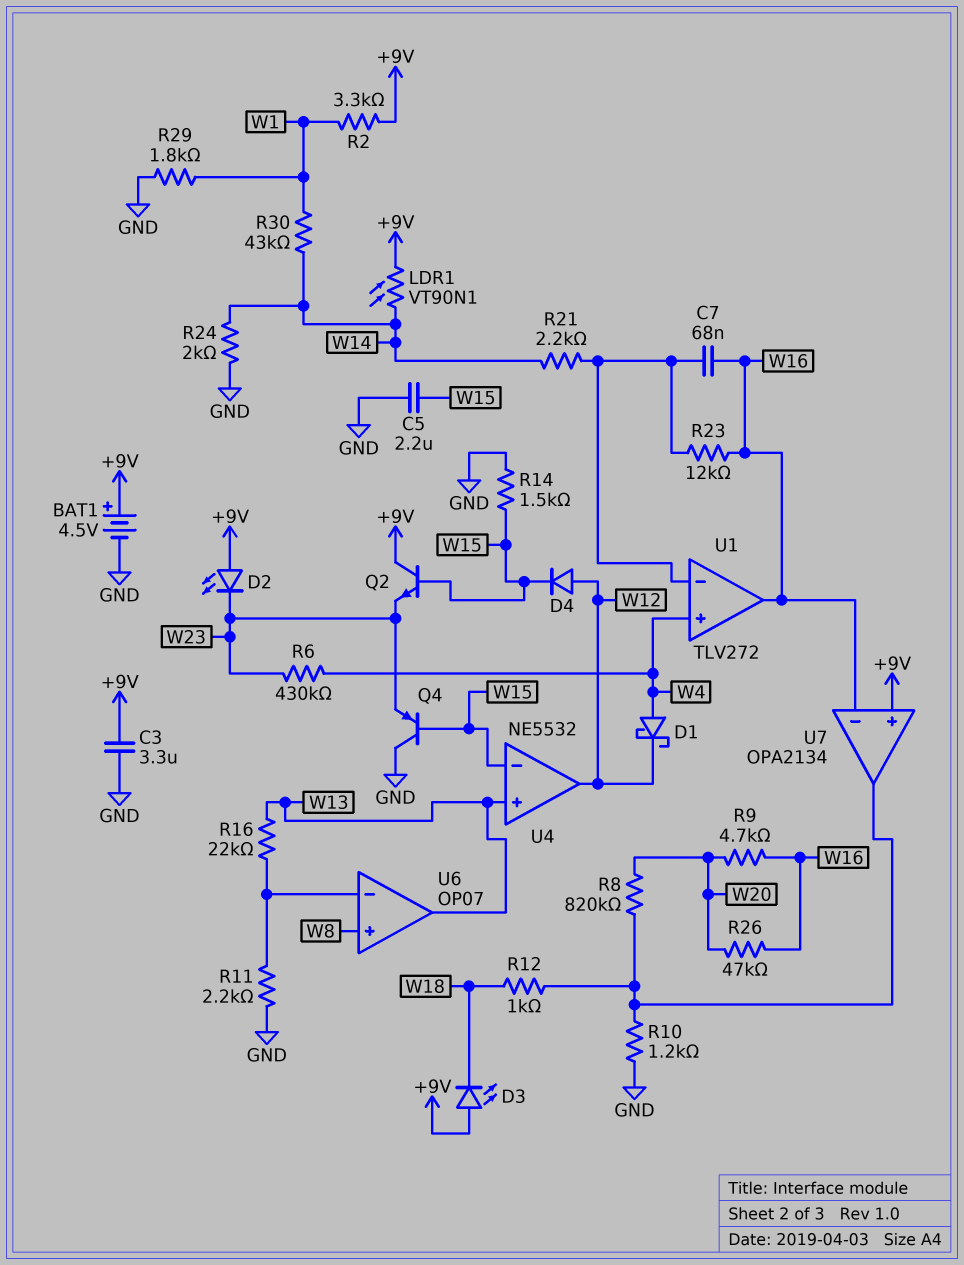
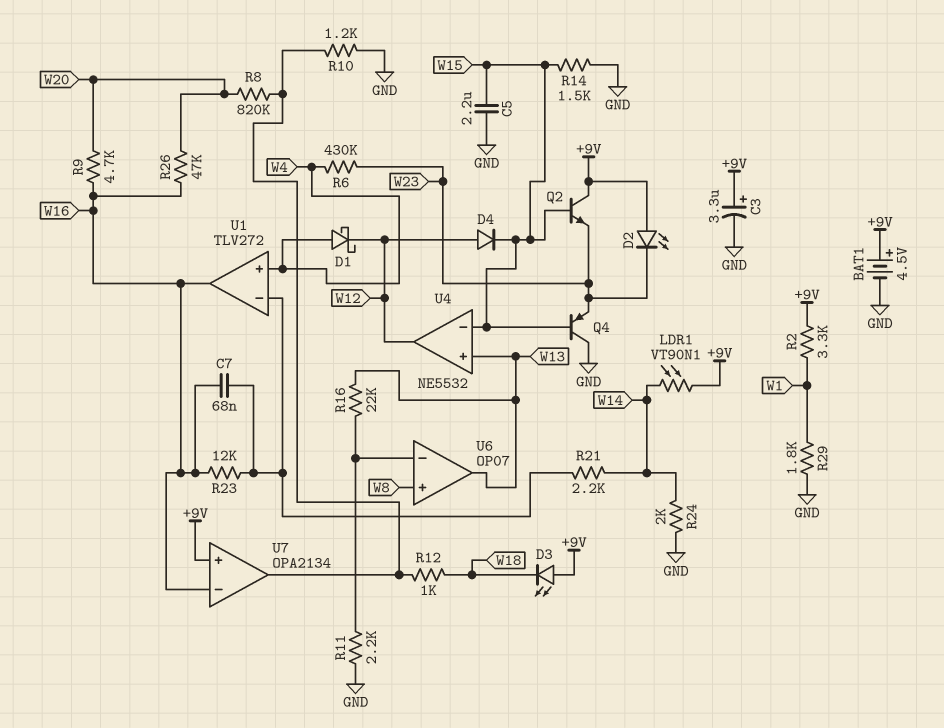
C3: 3.3uF (+9V, GND) -> 3.3uF (plus +9V, minus GND)
R30: 43k (W1, W14) -> none

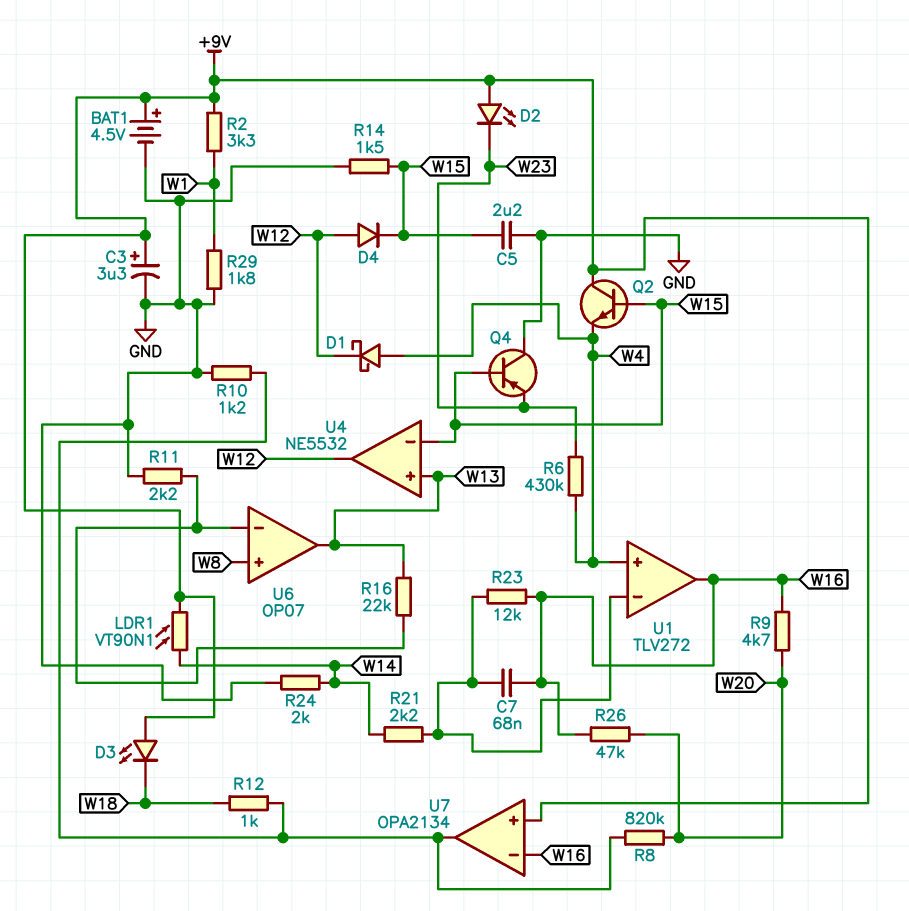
Q2: NPN (B W15, C +9V, E W23) -> NPN (B W15, C +9V, E W4)

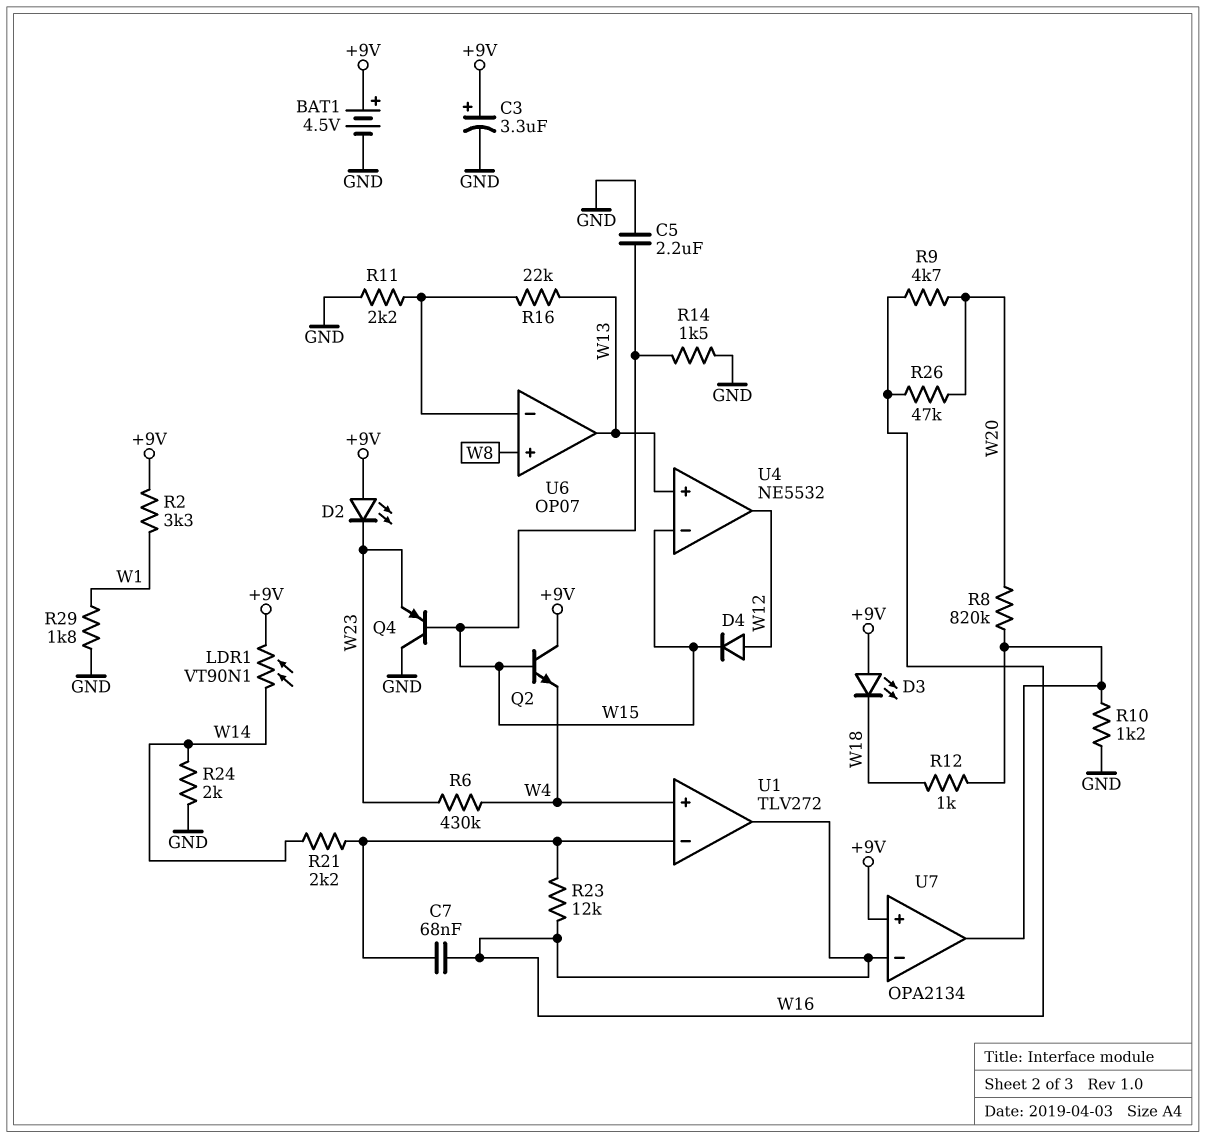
D1: schottky (A W4, K W12) -> none

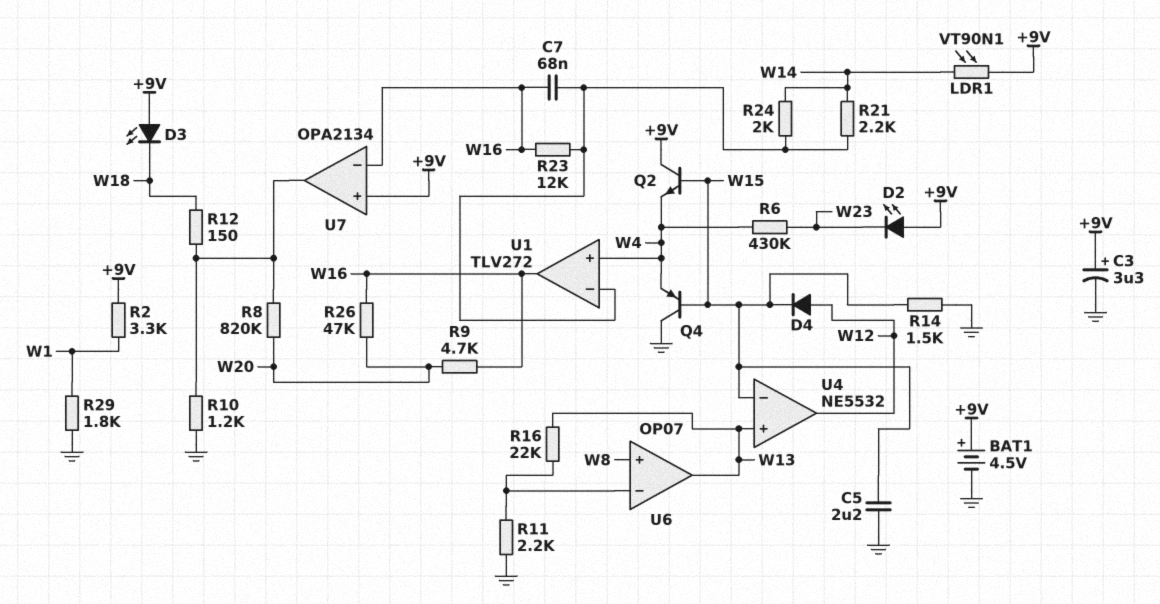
Q4: PNP (B W15, C GND, E W23) -> PNP (B W15, C GND, E W4)
R12: 1k (U7/out, W18) -> 150 (U7/out, W18)
R24: 2k (GND, W14) -> 2k (U1/in-, W14)

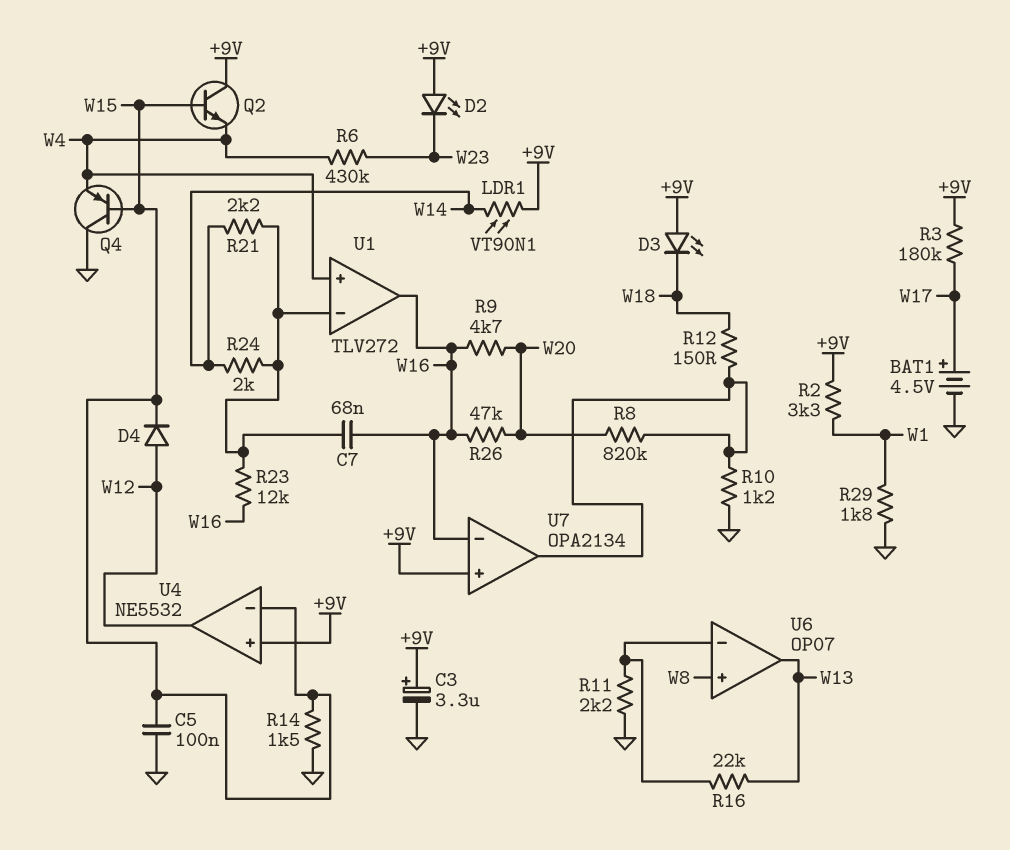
BAT1: 4.5V (plus +9V, minus GND) -> 4.5V (plus W17, minus GND)
C5: 2.2uF (GND, W15) -> 100nF (GND, W15)
R3: none -> 180k (+9V, W17)
U4 pin in+: W13 -> +9V

